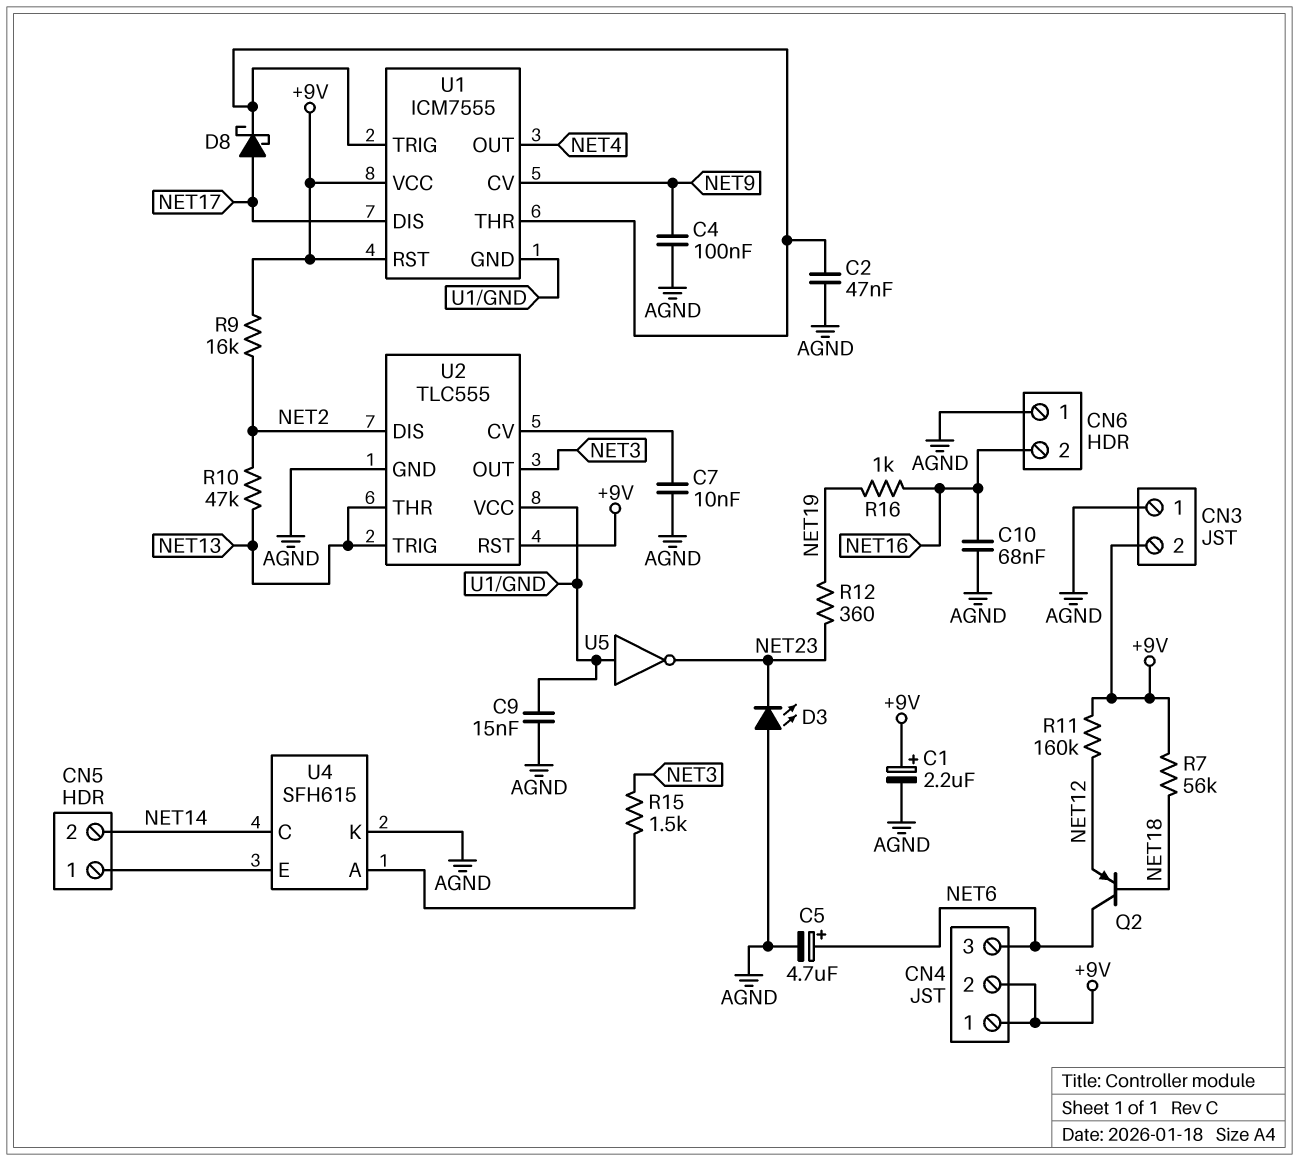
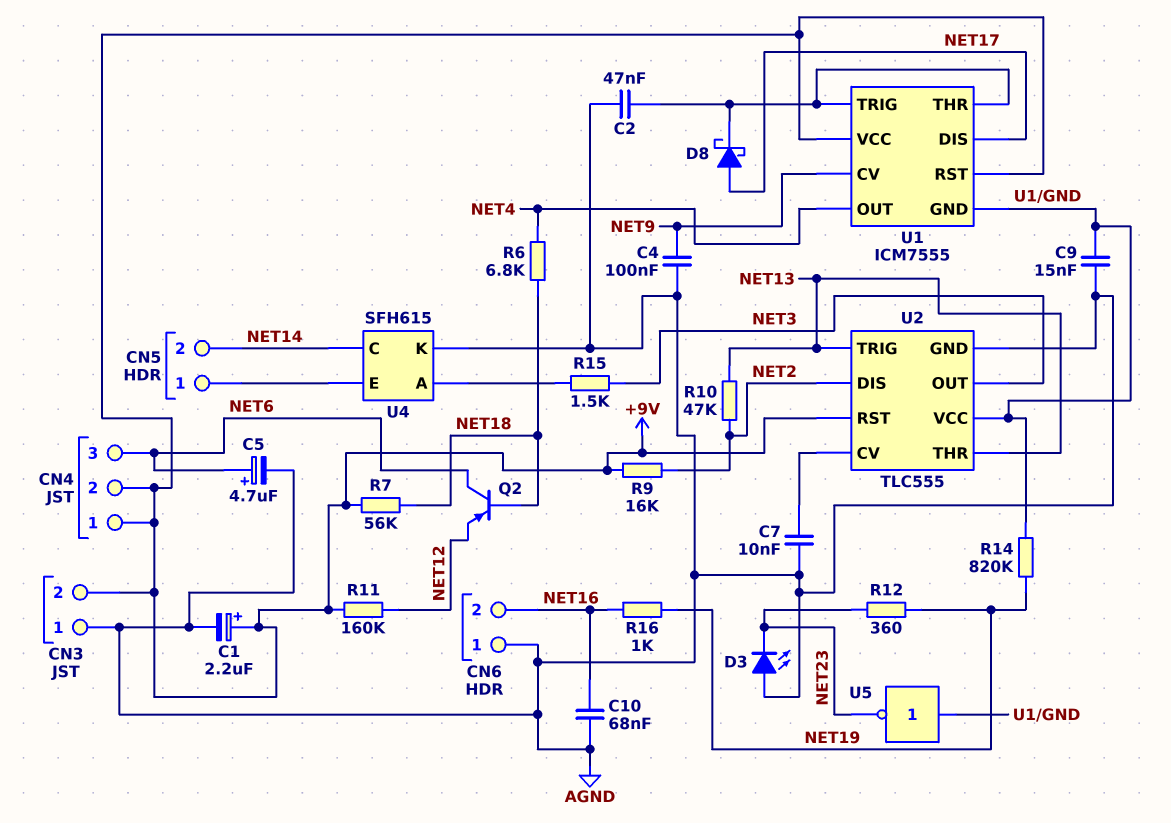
R6: none -> 6.8k (NET4, NET18)
R14: none -> 820k (NET19, U1/GND)

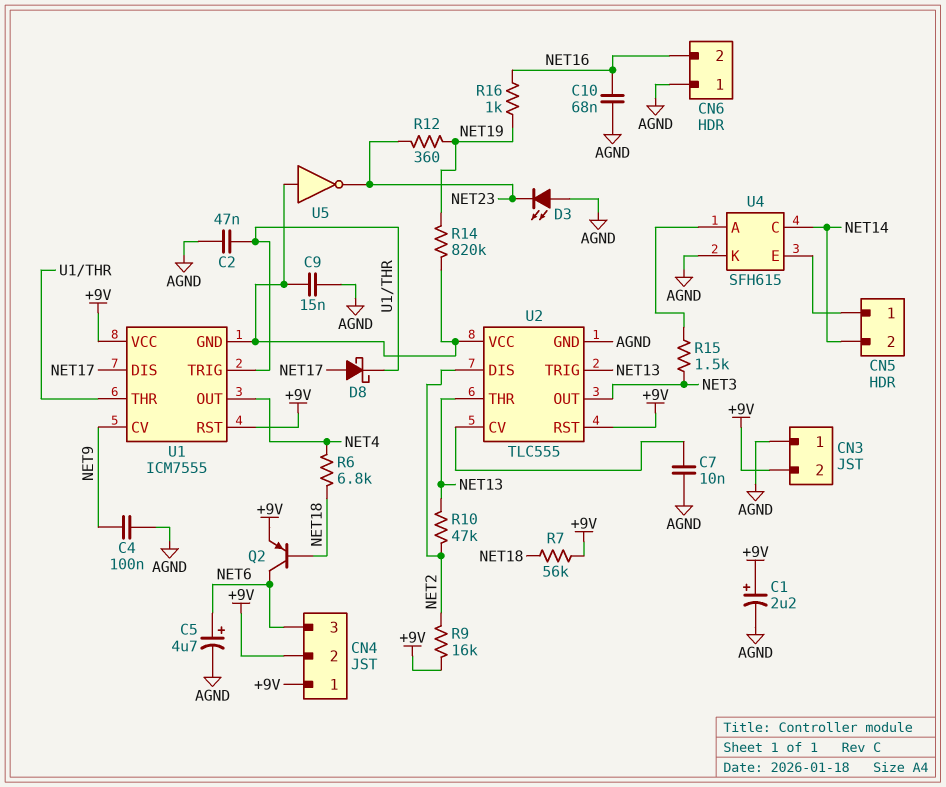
Q2: PNP (B NET18, C NET6, E NET12) -> PNP (B NET18, C NET6, E +9V)
R11: 160k (+9V, NET12) -> none

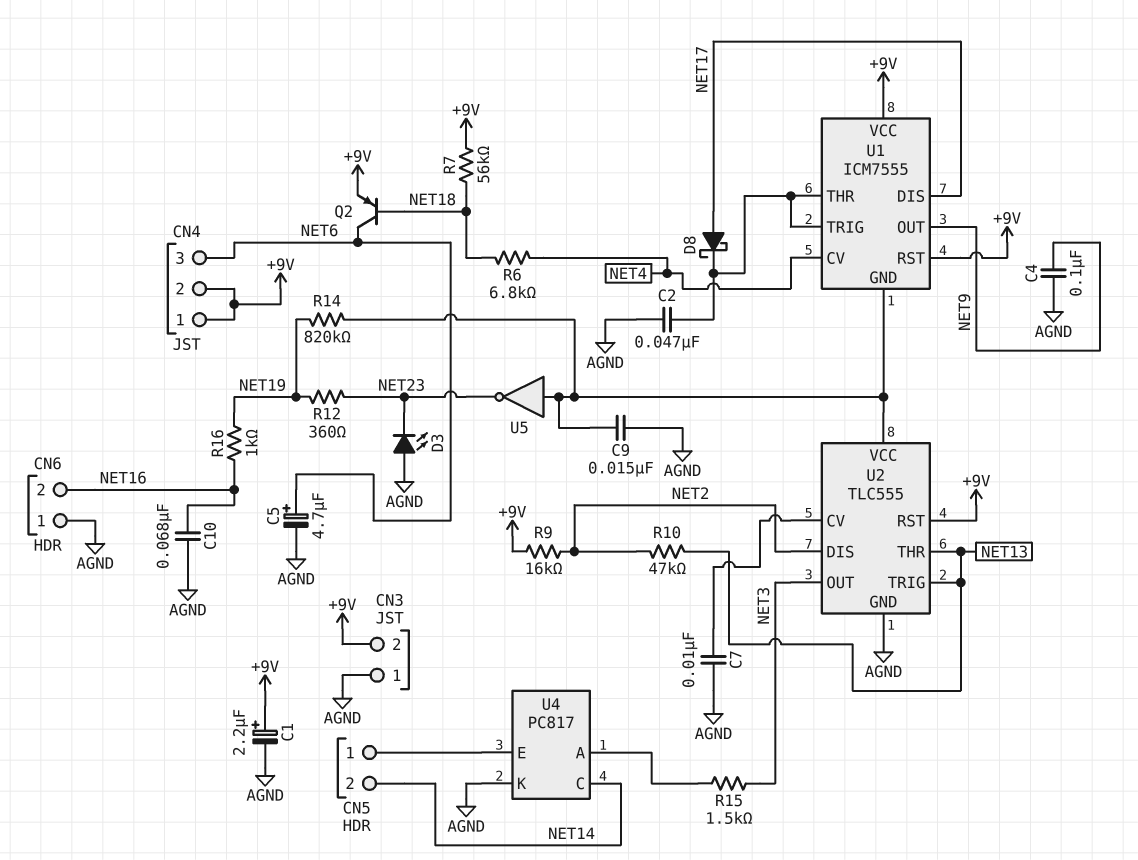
U1 pin CV: NET9 -> NET4
U1 pin OUT: NET4 -> NET9
U4: SFH615 -> PC817

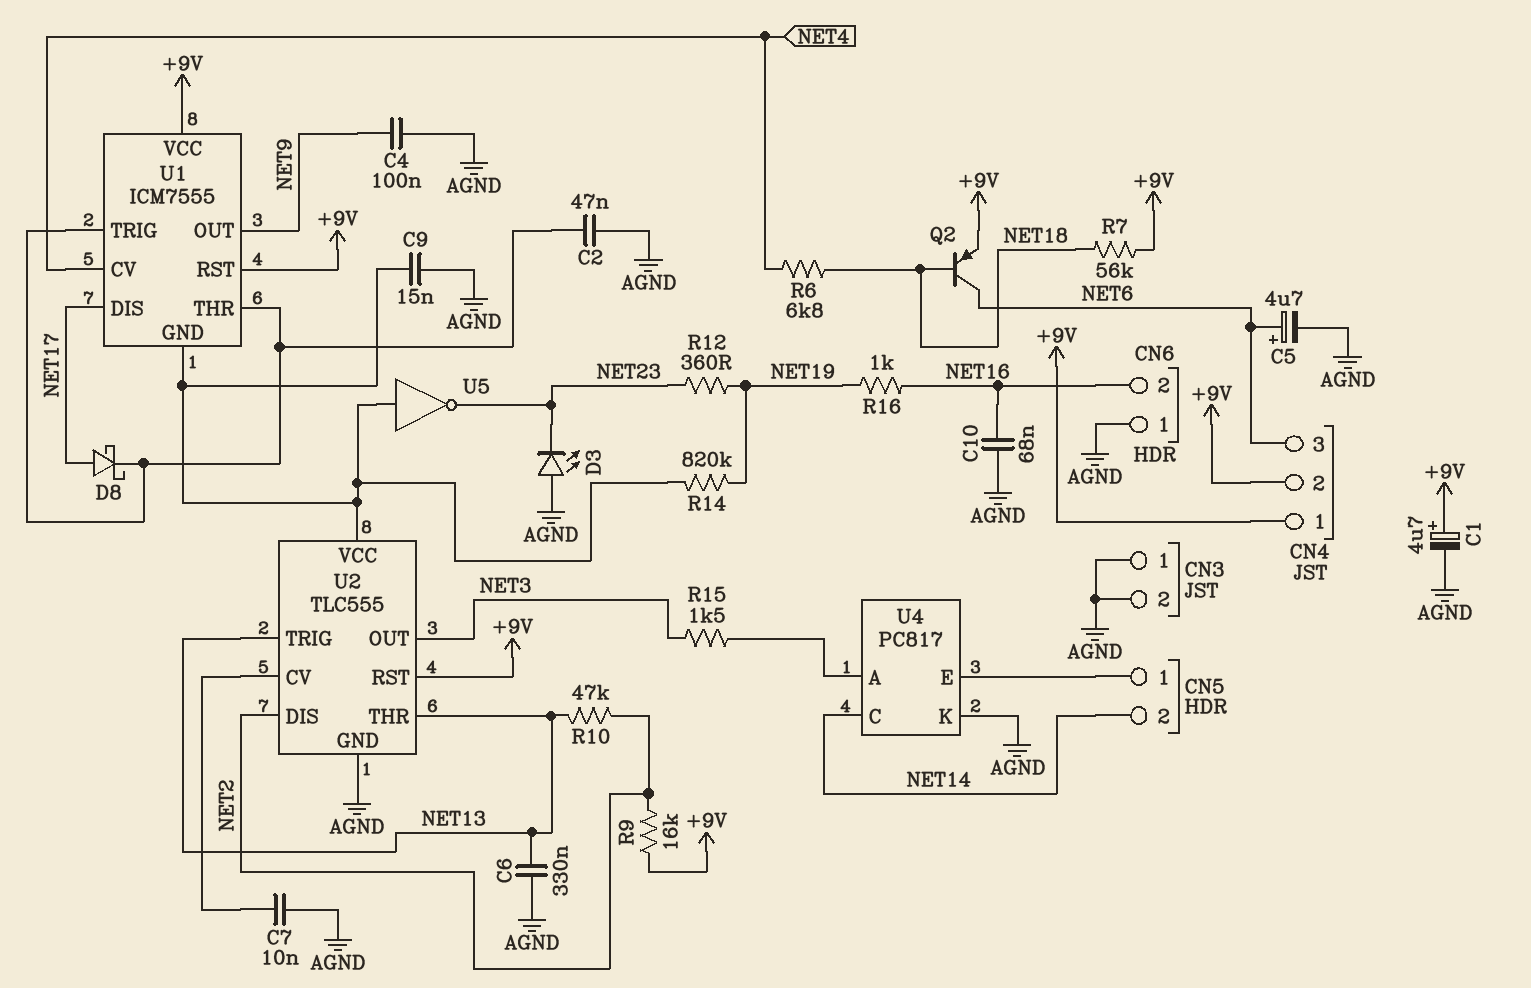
C1: 2.2uF (plus +9V, minus AGND) -> 4.7uF (plus +9V, minus AGND)
C6: none -> 330nF (AGND, NET13)
CN3 pin 2: +9V -> AGND

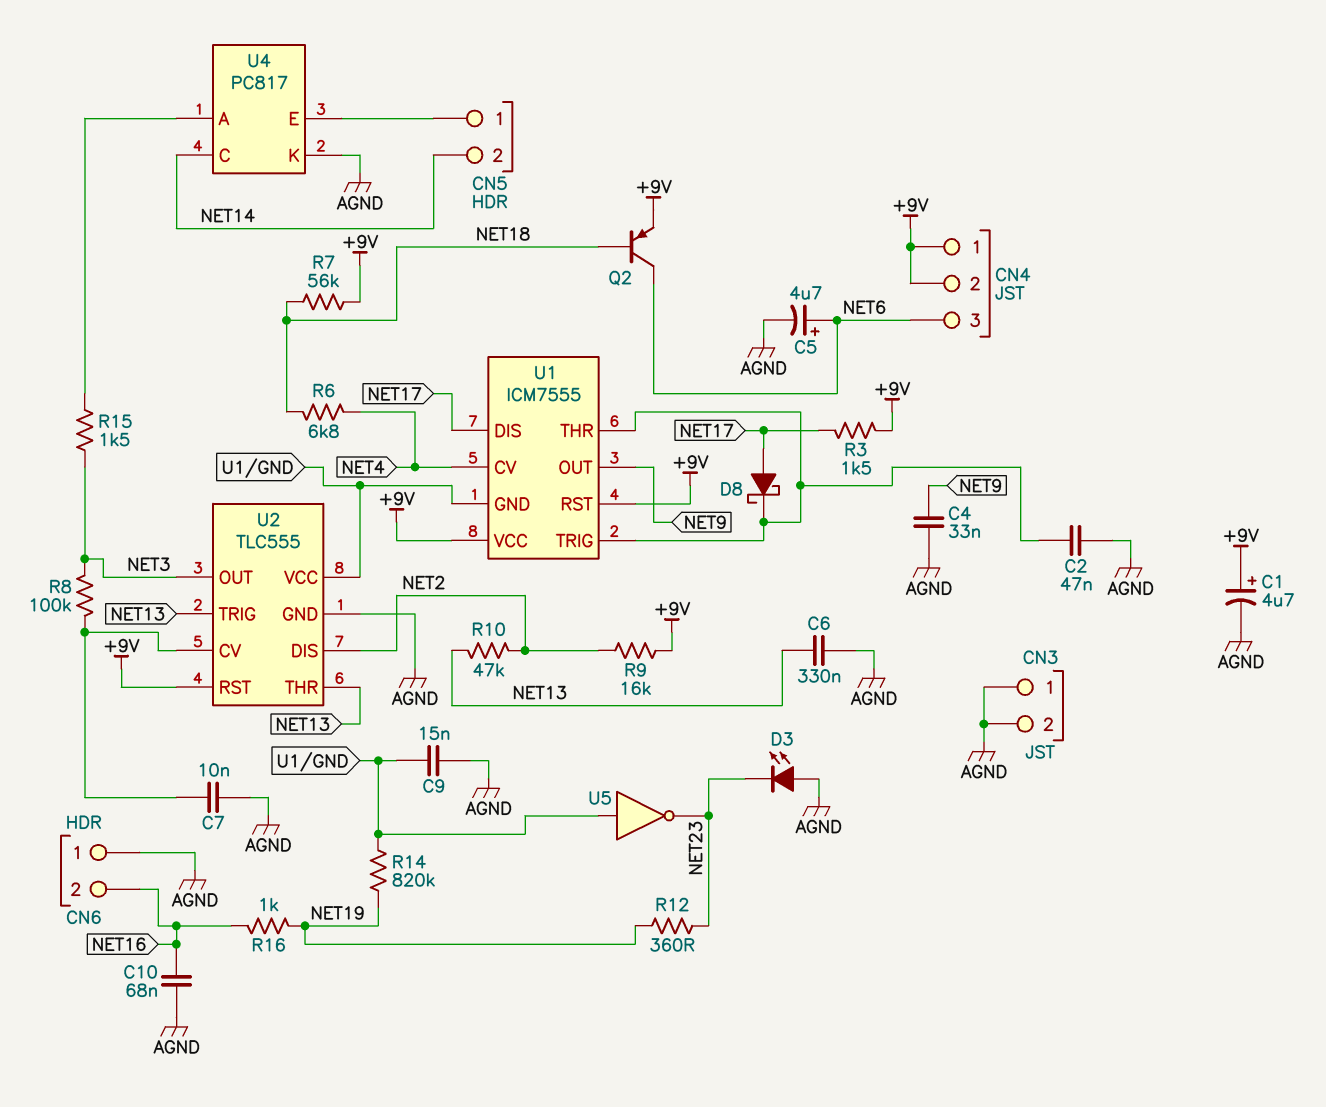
C4: 100nF (AGND, NET9) -> 33nF (AGND, NET9)
R3: none -> 1.5k (+9V, NET17)
R8: none -> 100k (NET3, U2/CV)

